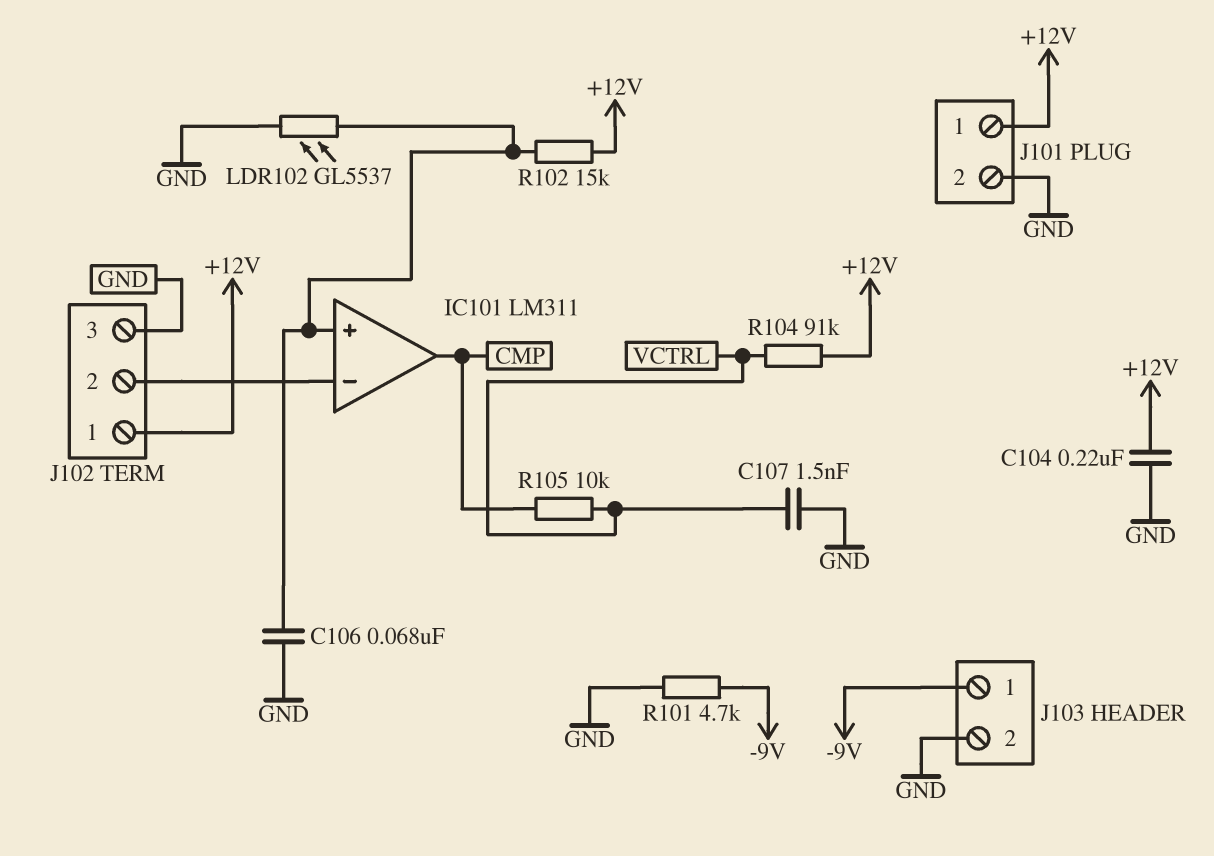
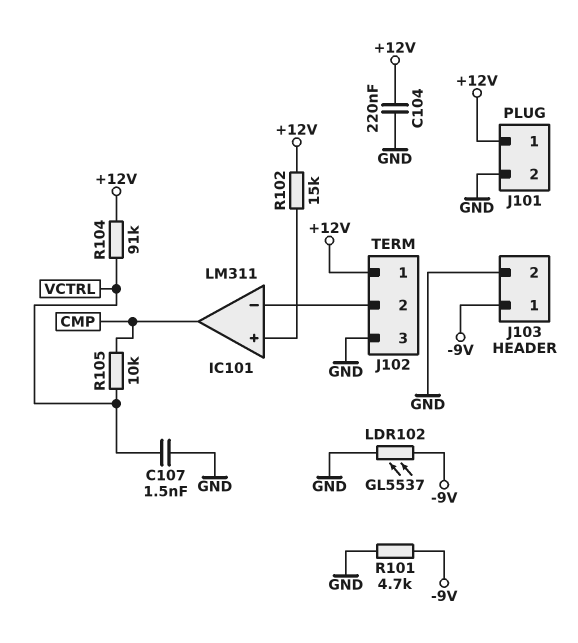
C106: 68nF (GND, IC101/in+) -> none
LDR102: GL5537 (GND, IC101/in+) -> GL5537 (-9V, GND)

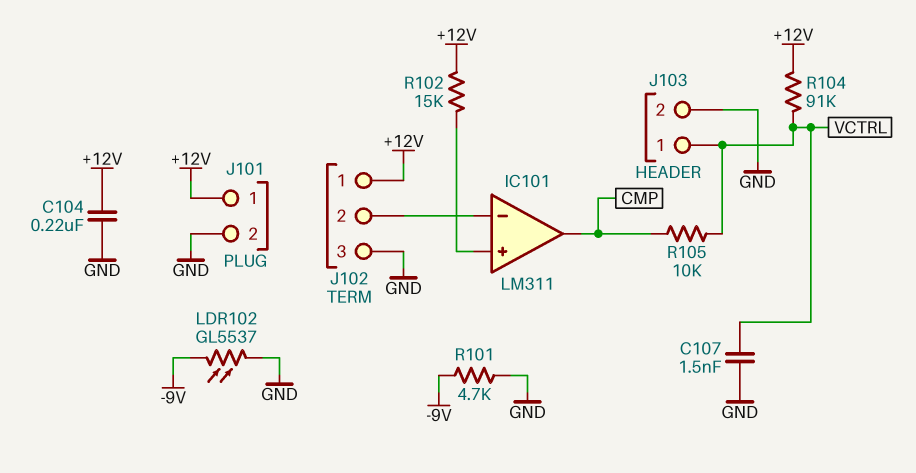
J103 pin 1: -9V -> VCTRL

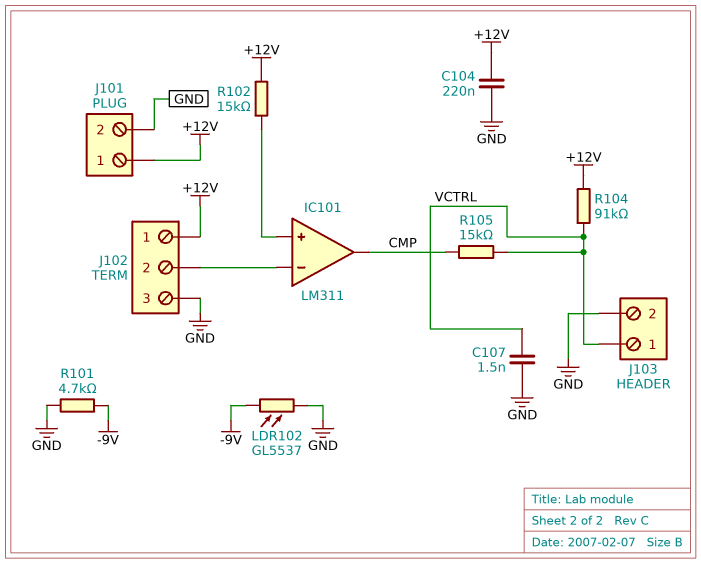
R105: 10k (CMP, VCTRL) -> 15k (CMP, VCTRL)

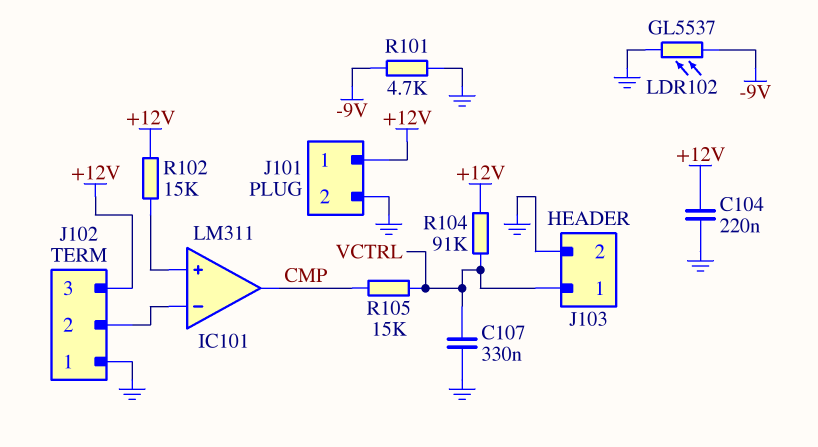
C107: 1.5nF (GND, VCTRL) -> 330nF (GND, VCTRL)
J102 pin 1: +12V -> GND
J102 pin 3: GND -> +12V

